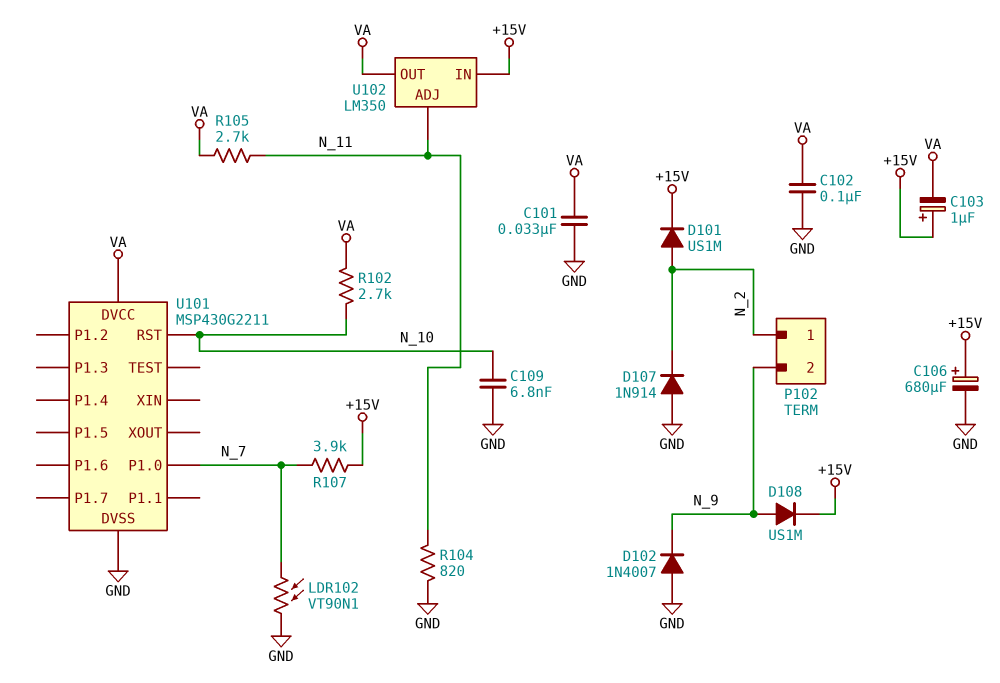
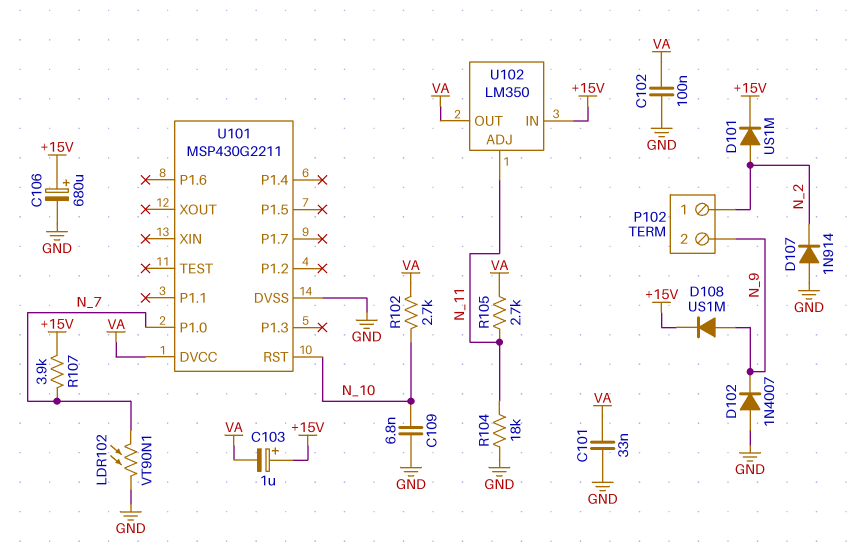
R104: 820 (GND, N_11) -> 18k (GND, N_11)

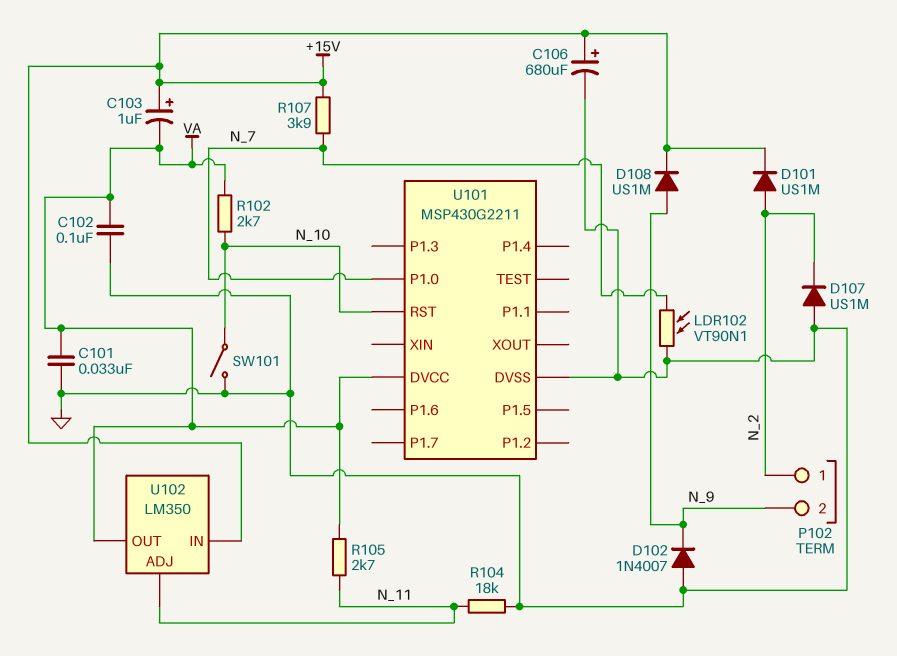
C109: 6.8nF (GND, N_10) -> none
D107: diode 1N914 (A GND, K N_2) -> diode US1M (A GND, K N_2)
SW101: none -> switch (GND, N_10)

